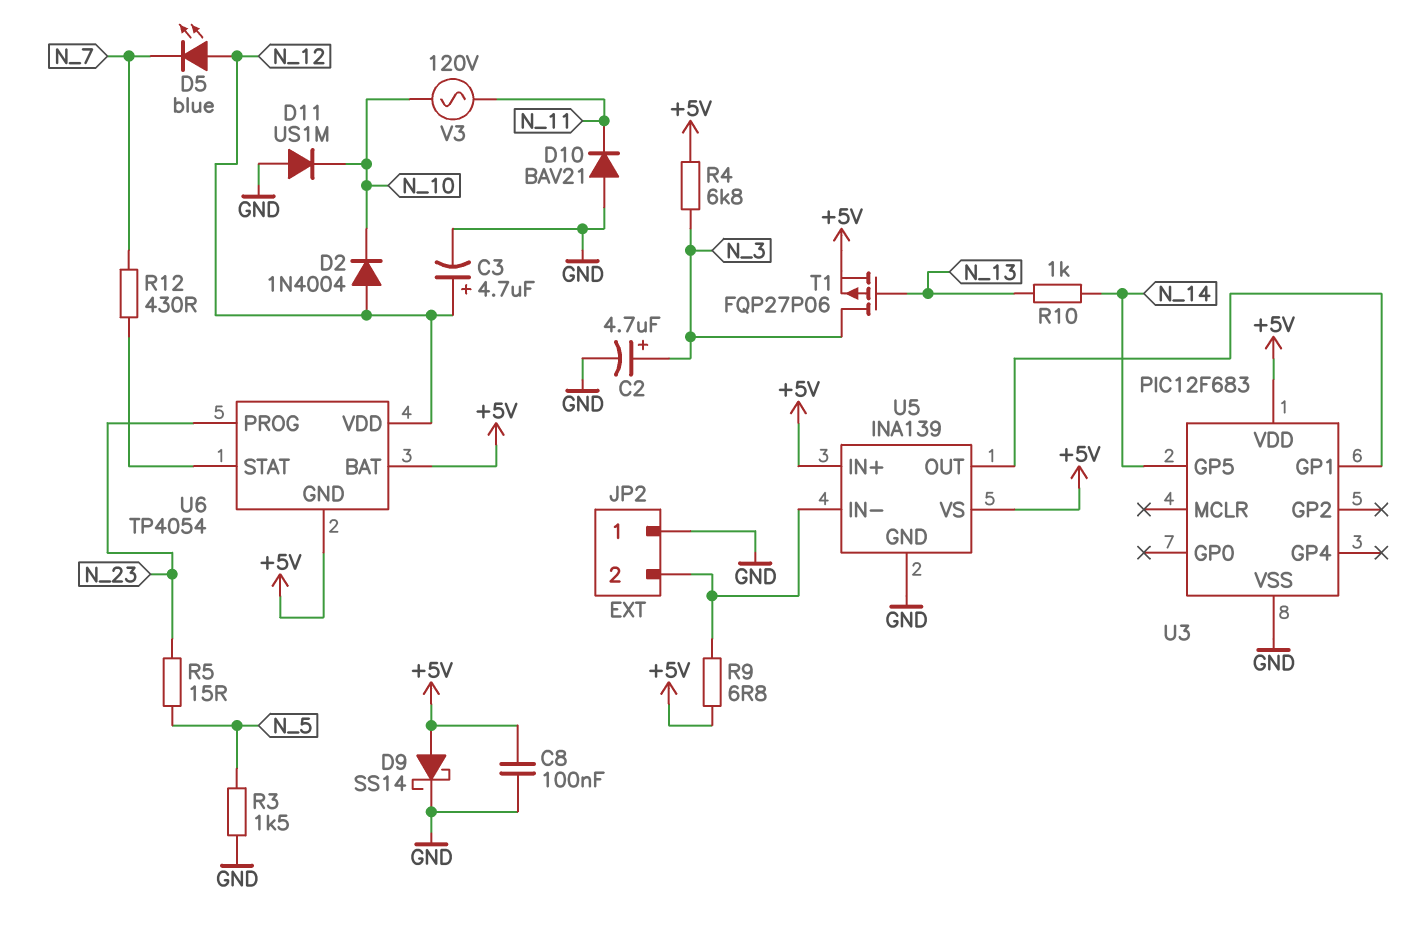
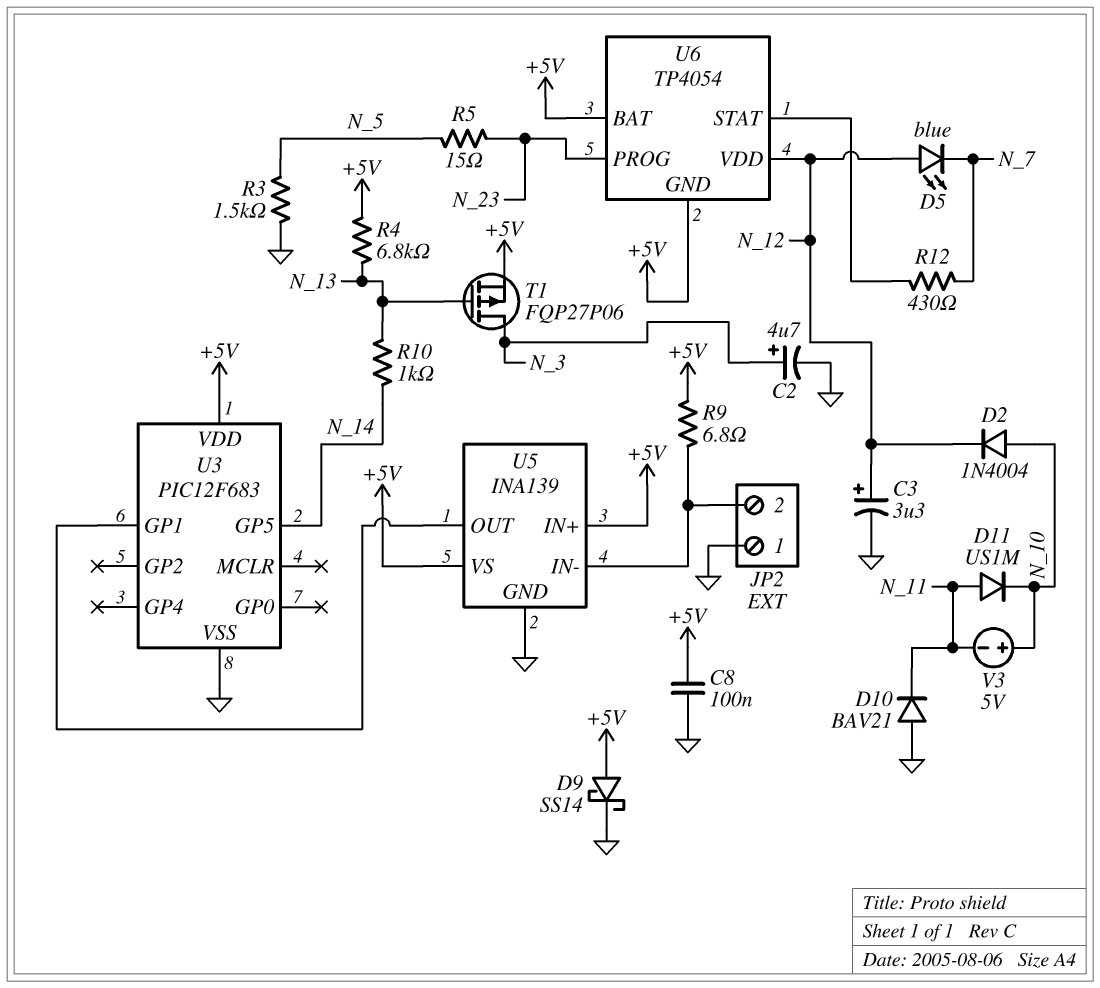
C3: 4.7uF (plus N_12, minus GND) -> 3.3uF (plus N_12, minus GND)
D2: diode 1N4004 (A N_12, K N_10) -> diode 1N4004 (A N_10, K N_12)
D11: diode US1M (A GND, K N_10) -> diode US1M (A N_11, K N_10)
R4: 6.8k (+5V, N_3) -> 6.8k (+5V, N_13)
V3: AC 120V (N_10, N_11) -> 5V (plus N_10, minus N_11)

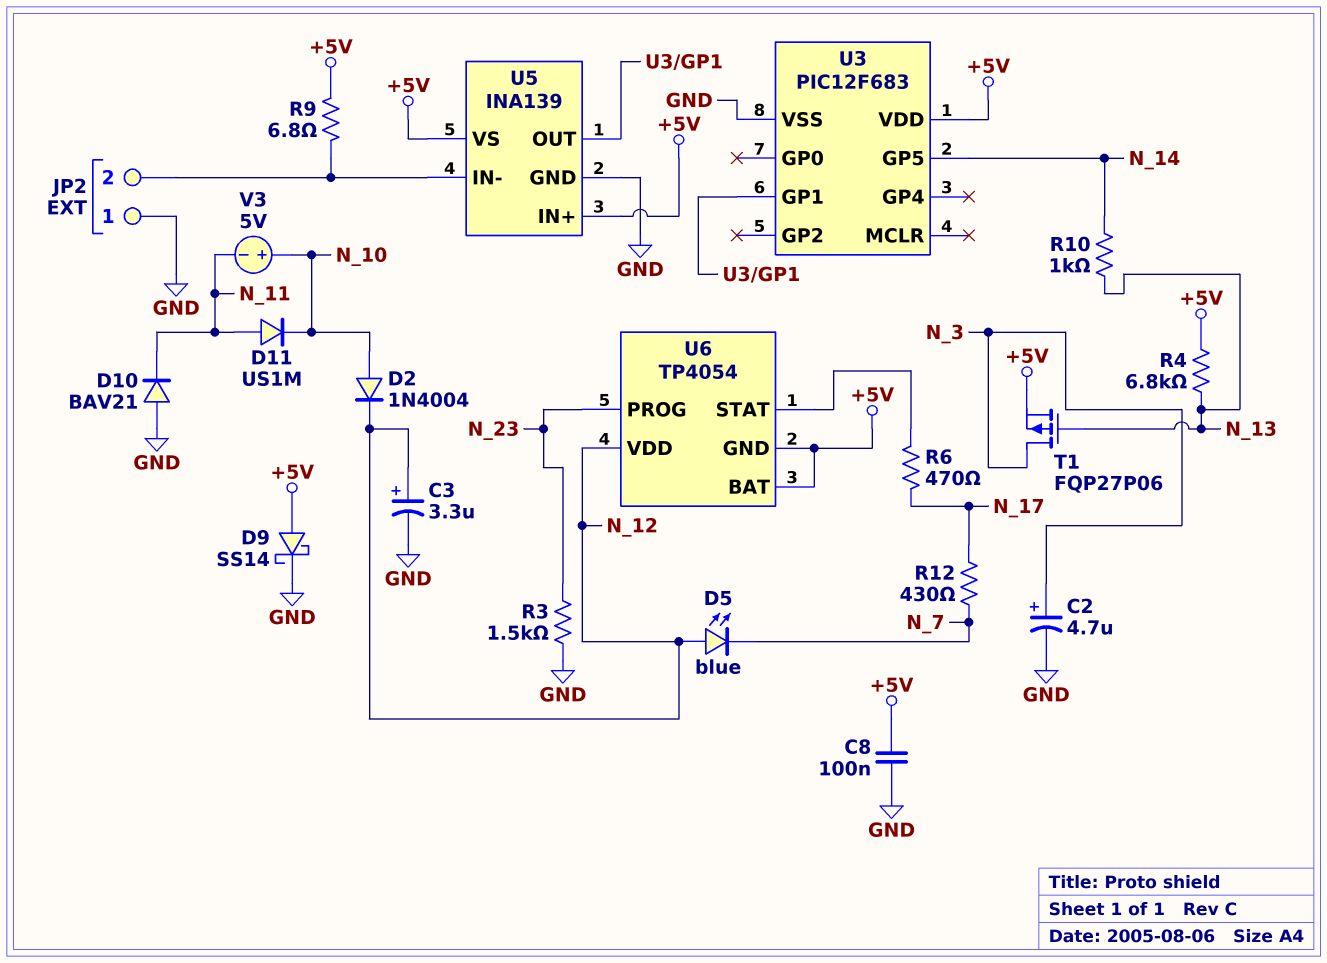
R3: 1.5k (GND, N_5) -> 1.5k (GND, N_23)
R5: 15 (N_5, N_23) -> none
R6: none -> 470 (N_17, U6/STAT)
R12: 430 (N_7, U6/STAT) -> 430 (N_7, N_17)

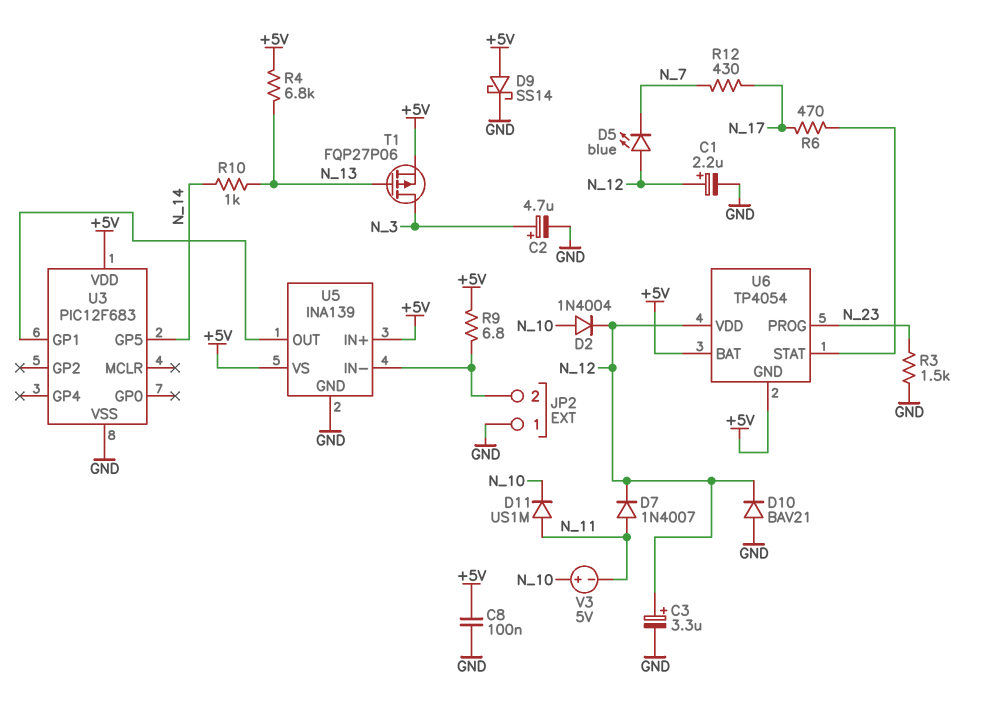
C1: none -> 2.2uF (plus N_12, minus GND)
D7: none -> diode 1N4007 (A N_11, K N_12)
D10: diode BAV21 (A GND, K N_11) -> diode BAV21 (A GND, K N_12)

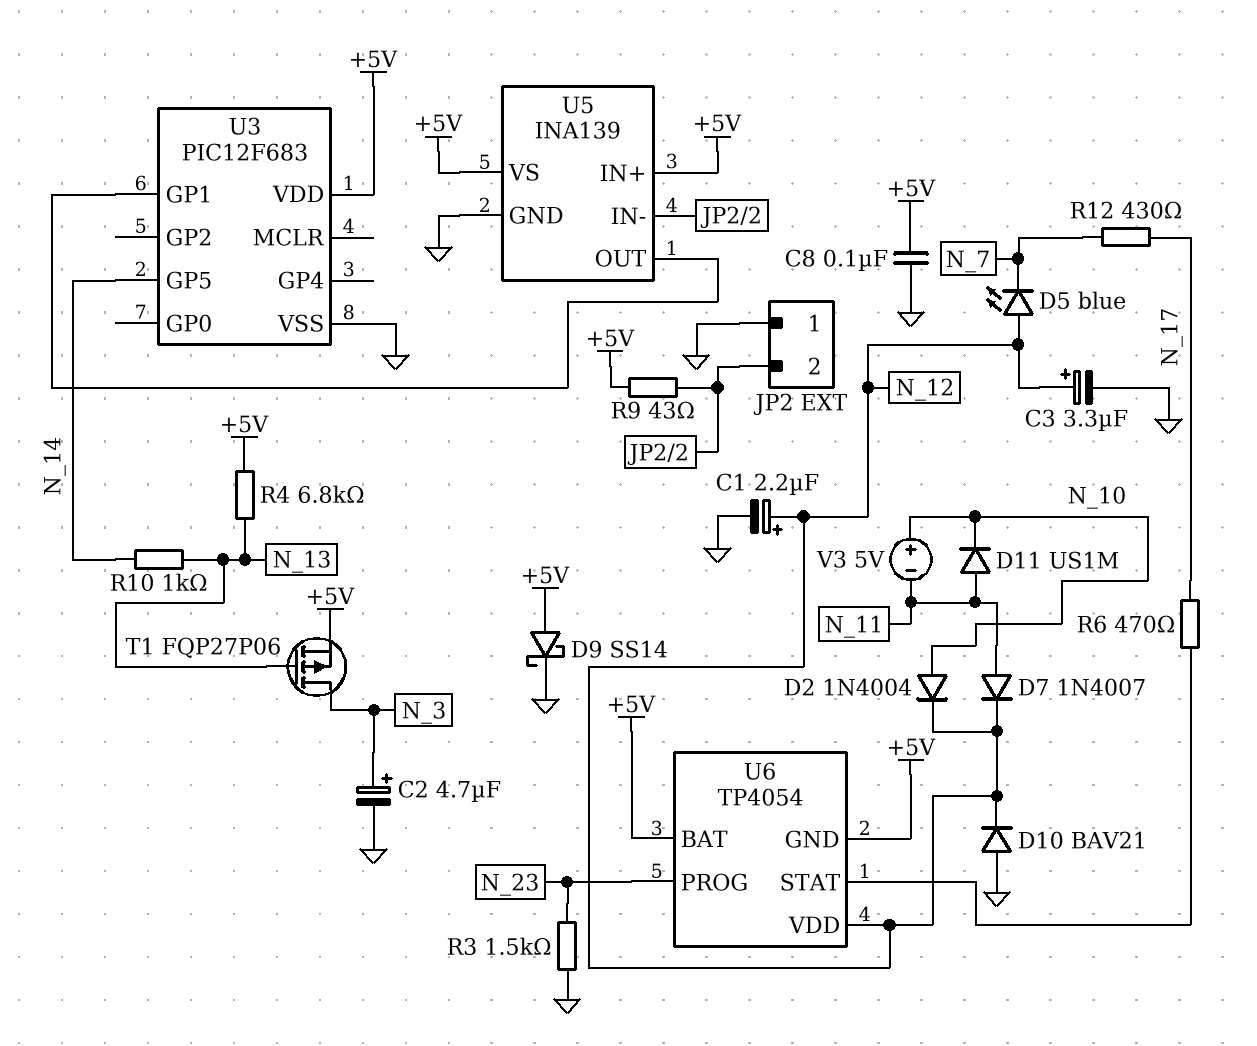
R9: 6.8 (+5V, JP2/2) -> 43 (+5V, JP2/2)

